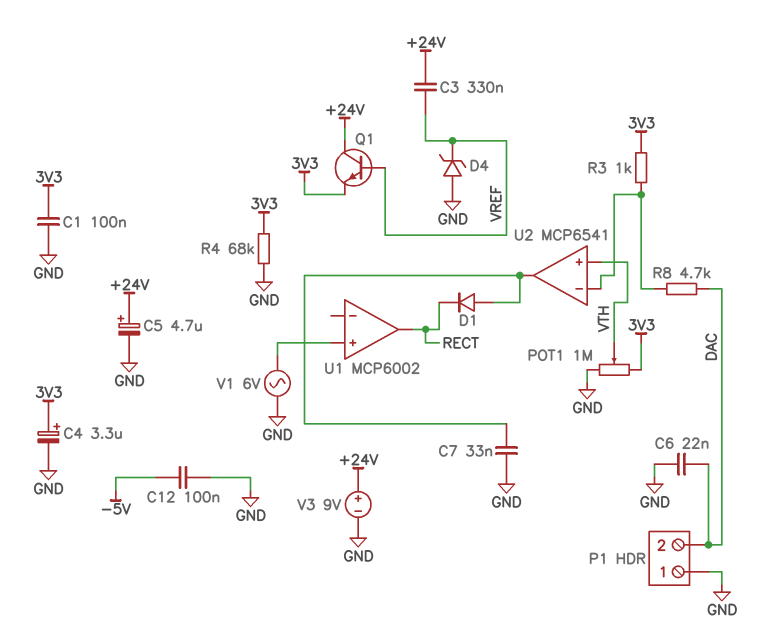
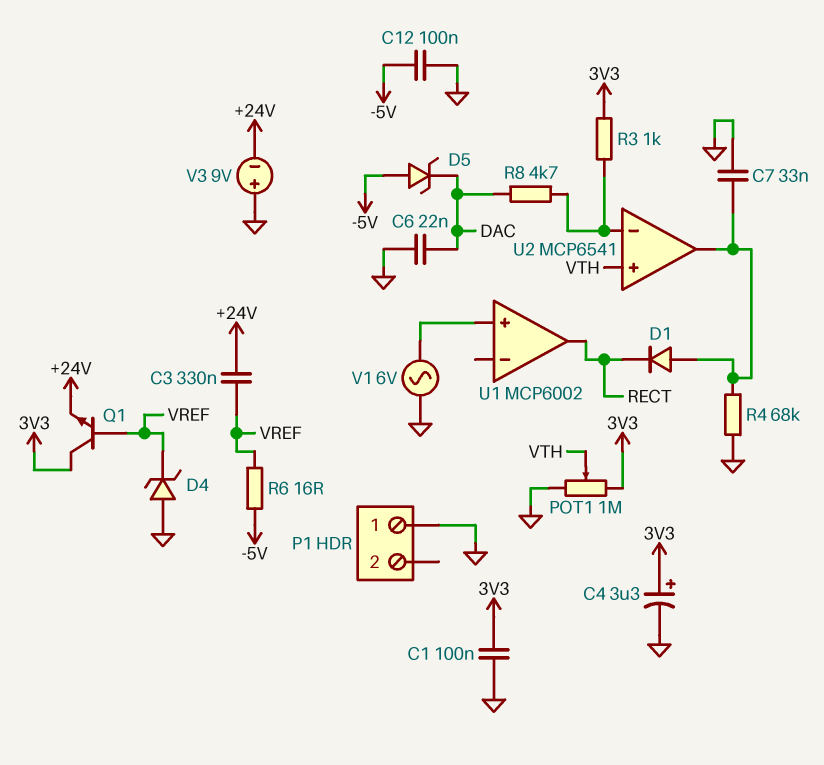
C5: 4.7uF (plus +24V, minus GND) -> none
D5: none -> zener (A -5V, K DAC)
P1 pin 2: DAC -> none
Q1: NPN (B VREF, C +24V, E 3V3) -> NPN (B VREF, C 3V3, E +24V)
R4: 68k (3V3, GND) -> 68k (GND, U2/out)
R6: none -> 16 (-5V, VREF)
V3: 9V (plus +24V, minus GND) -> 9V (plus GND, minus +24V)

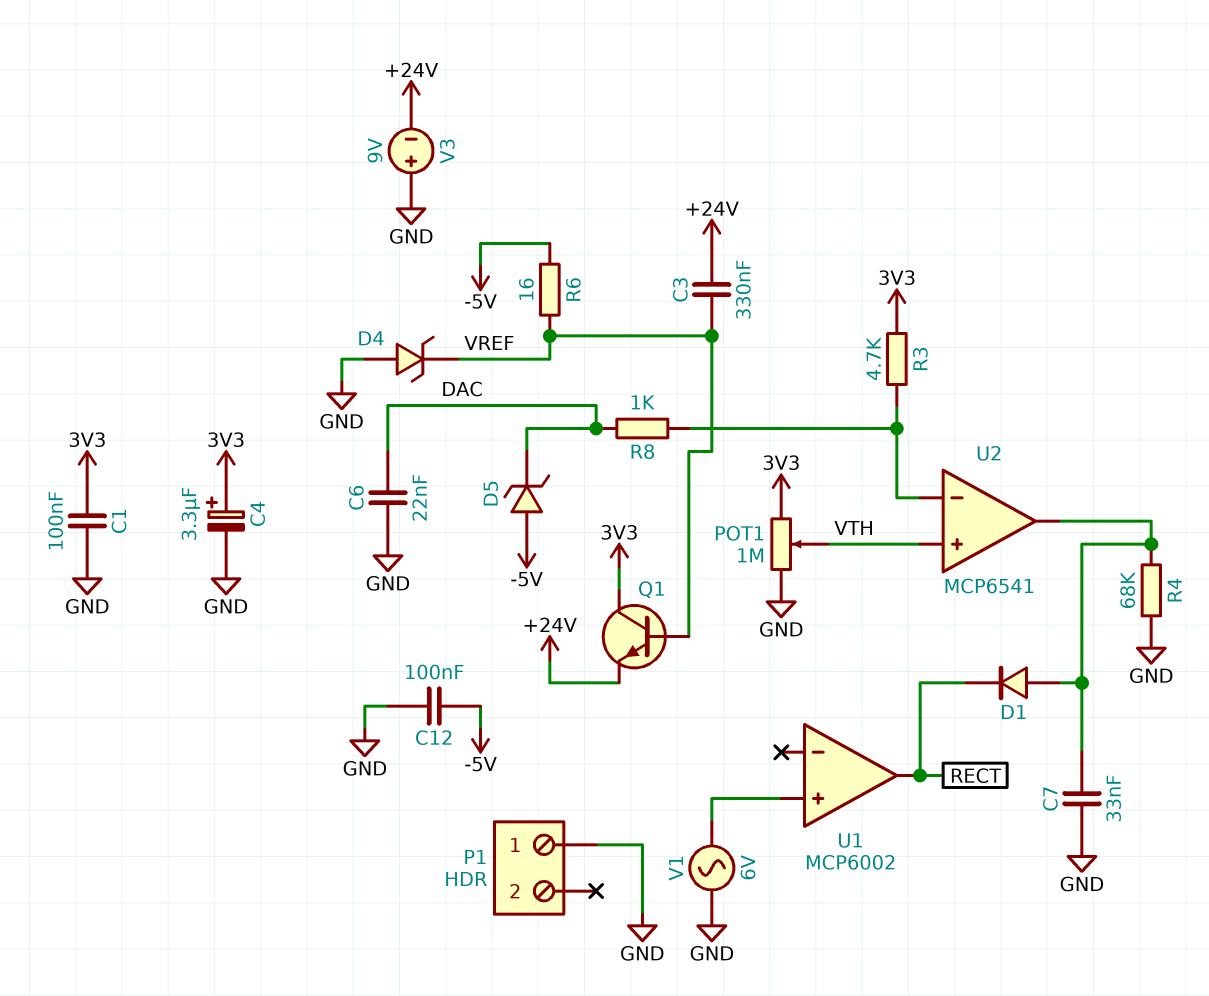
R3: 1k (3V3, U2/in-) -> 4.7k (3V3, U2/in-)
R8: 4.7k (DAC, U2/in-) -> 1k (DAC, U2/in-)

